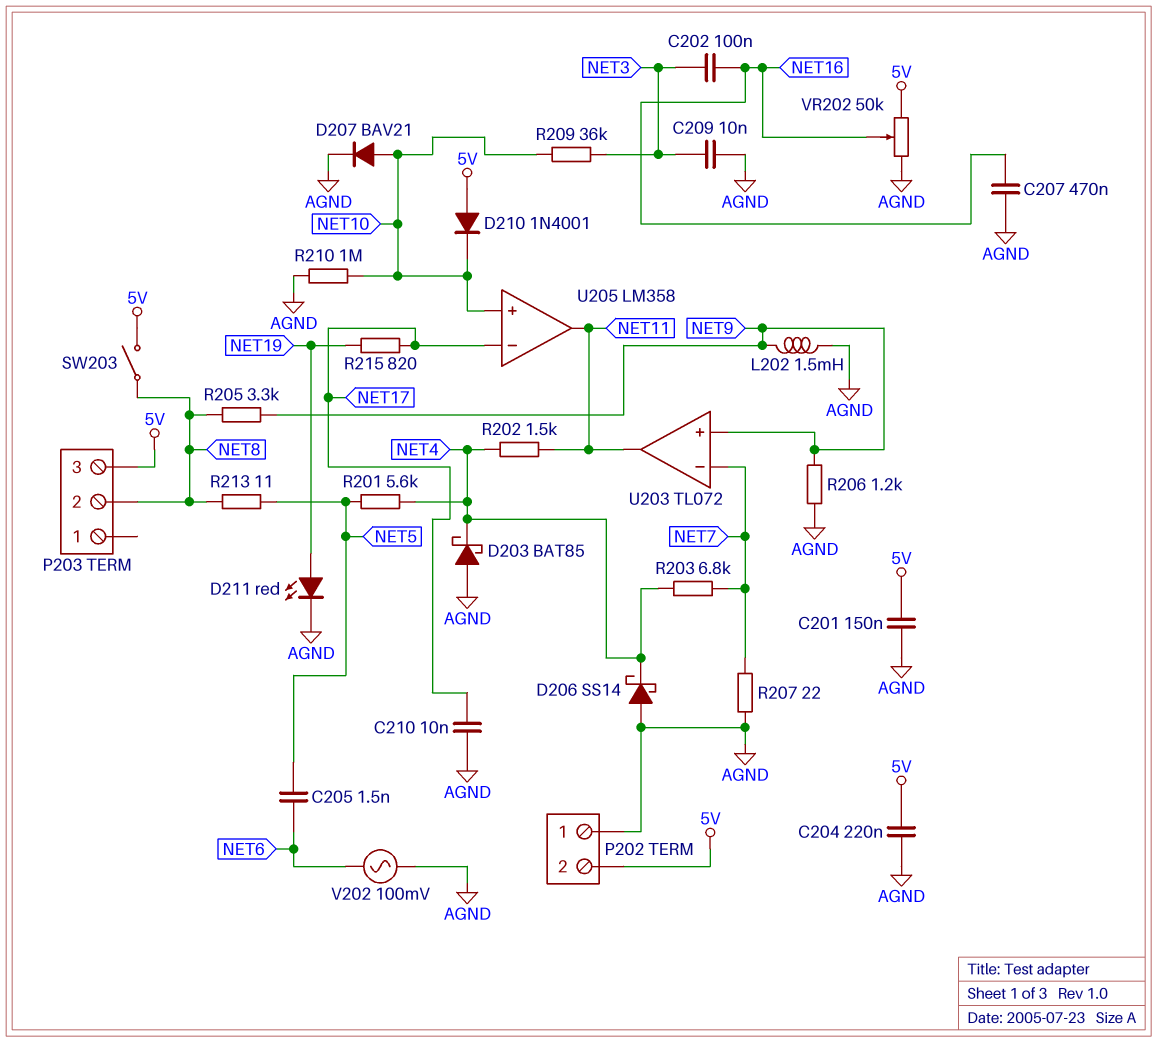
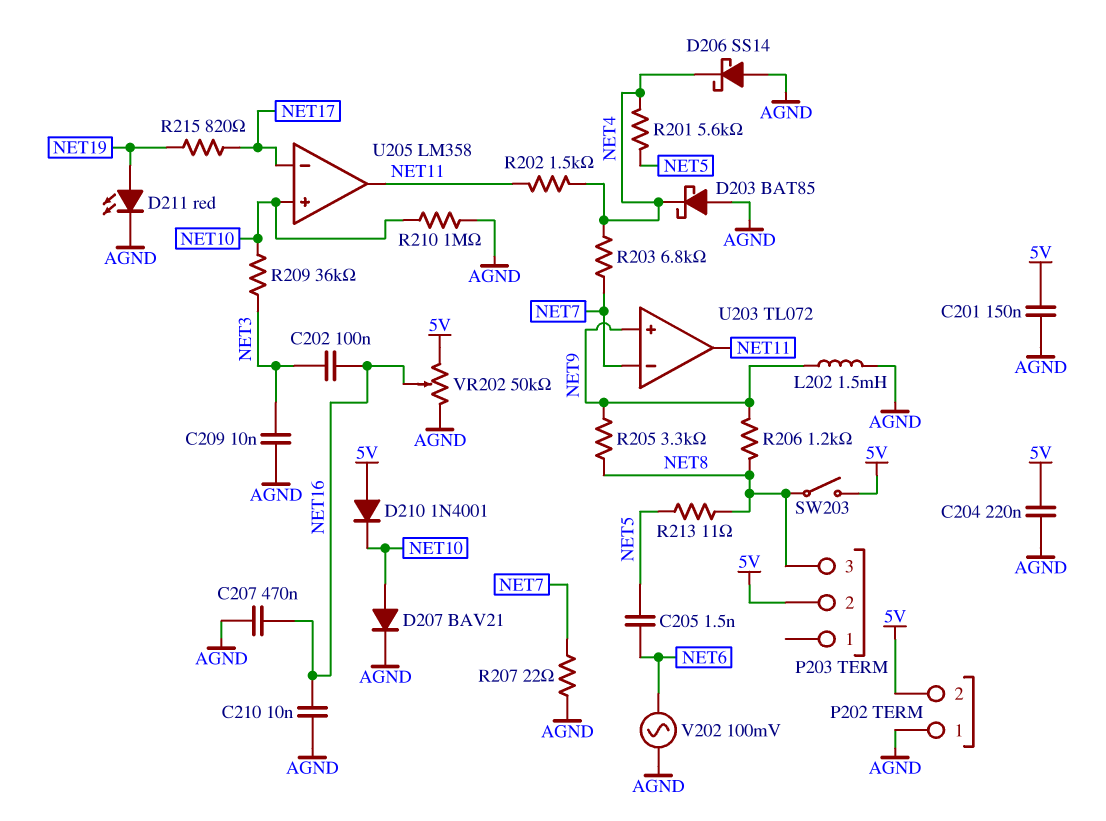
C210: 10nF (AGND, NET17) -> 10nF (AGND, NET16)
P203 pin 2: NET8 -> 5V
P203 pin 3: 5V -> NET8
R206: 1.2k (AGND, NET9) -> 1.2k (NET8, NET9)

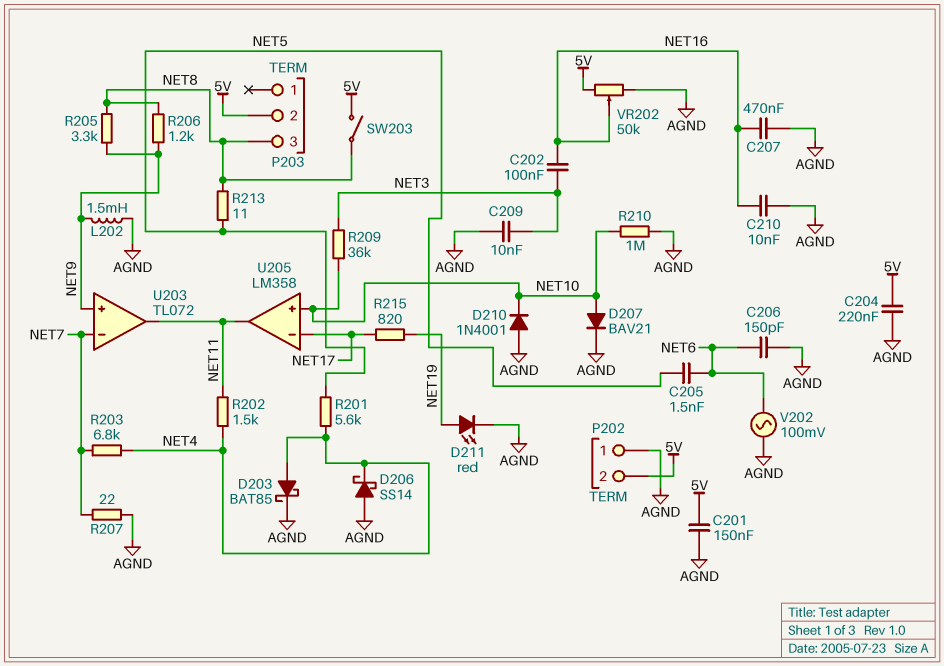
C206: none -> 150pF (AGND, NET6)
D203: schottky BAT85 (A AGND, K NET4) -> schottky BAT85 (A NET4, K AGND)
D210: diode 1N4001 (A 5V, K NET10) -> diode 1N4001 (A AGND, K NET10)

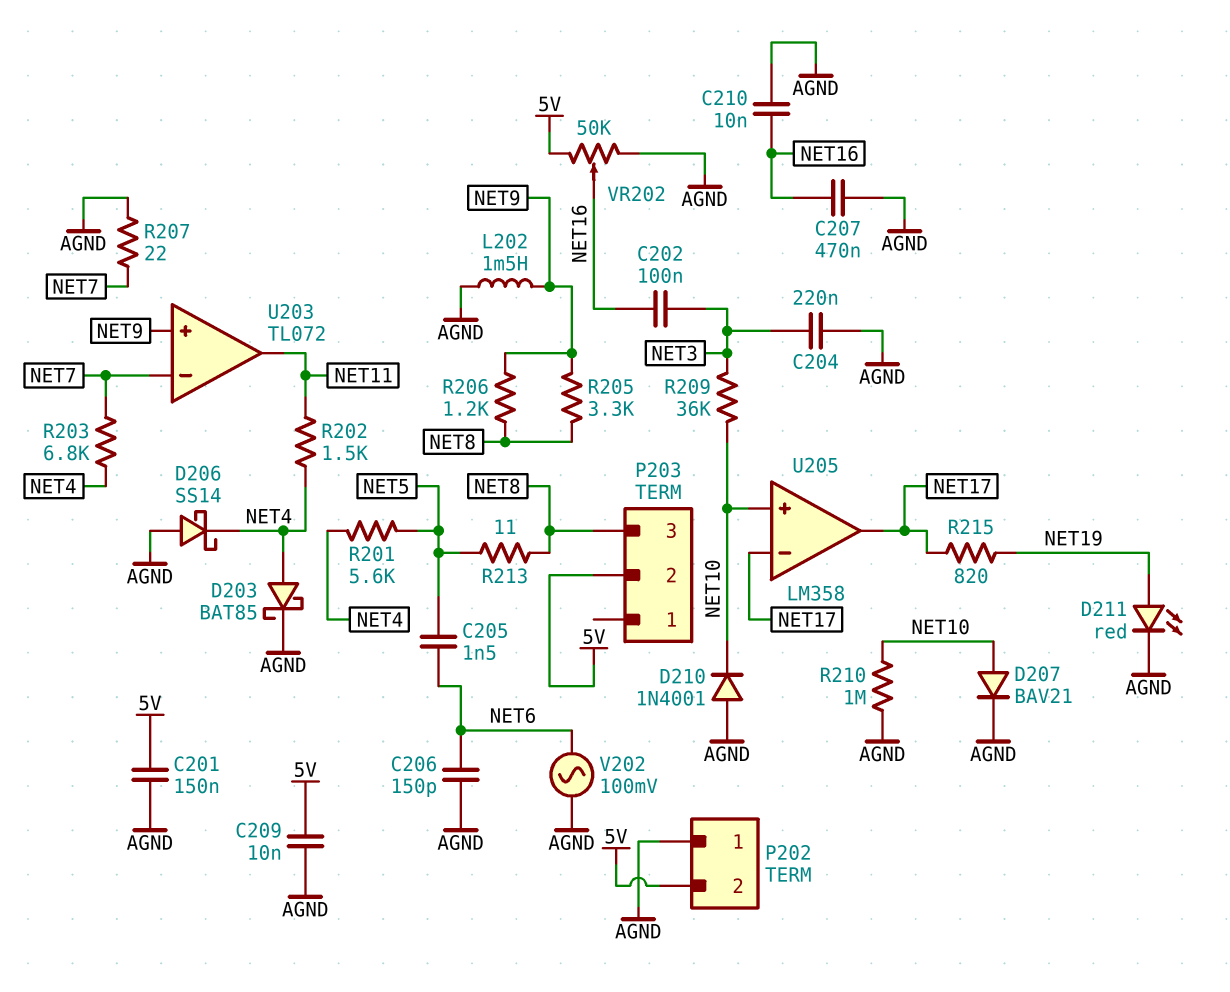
C204: 220nF (5V, AGND) -> 220nF (AGND, NET3)
C209: 10nF (AGND, NET3) -> 10nF (5V, AGND)
SW203: switch (5V, NET8) -> none
U205 pin out: NET11 -> NET17

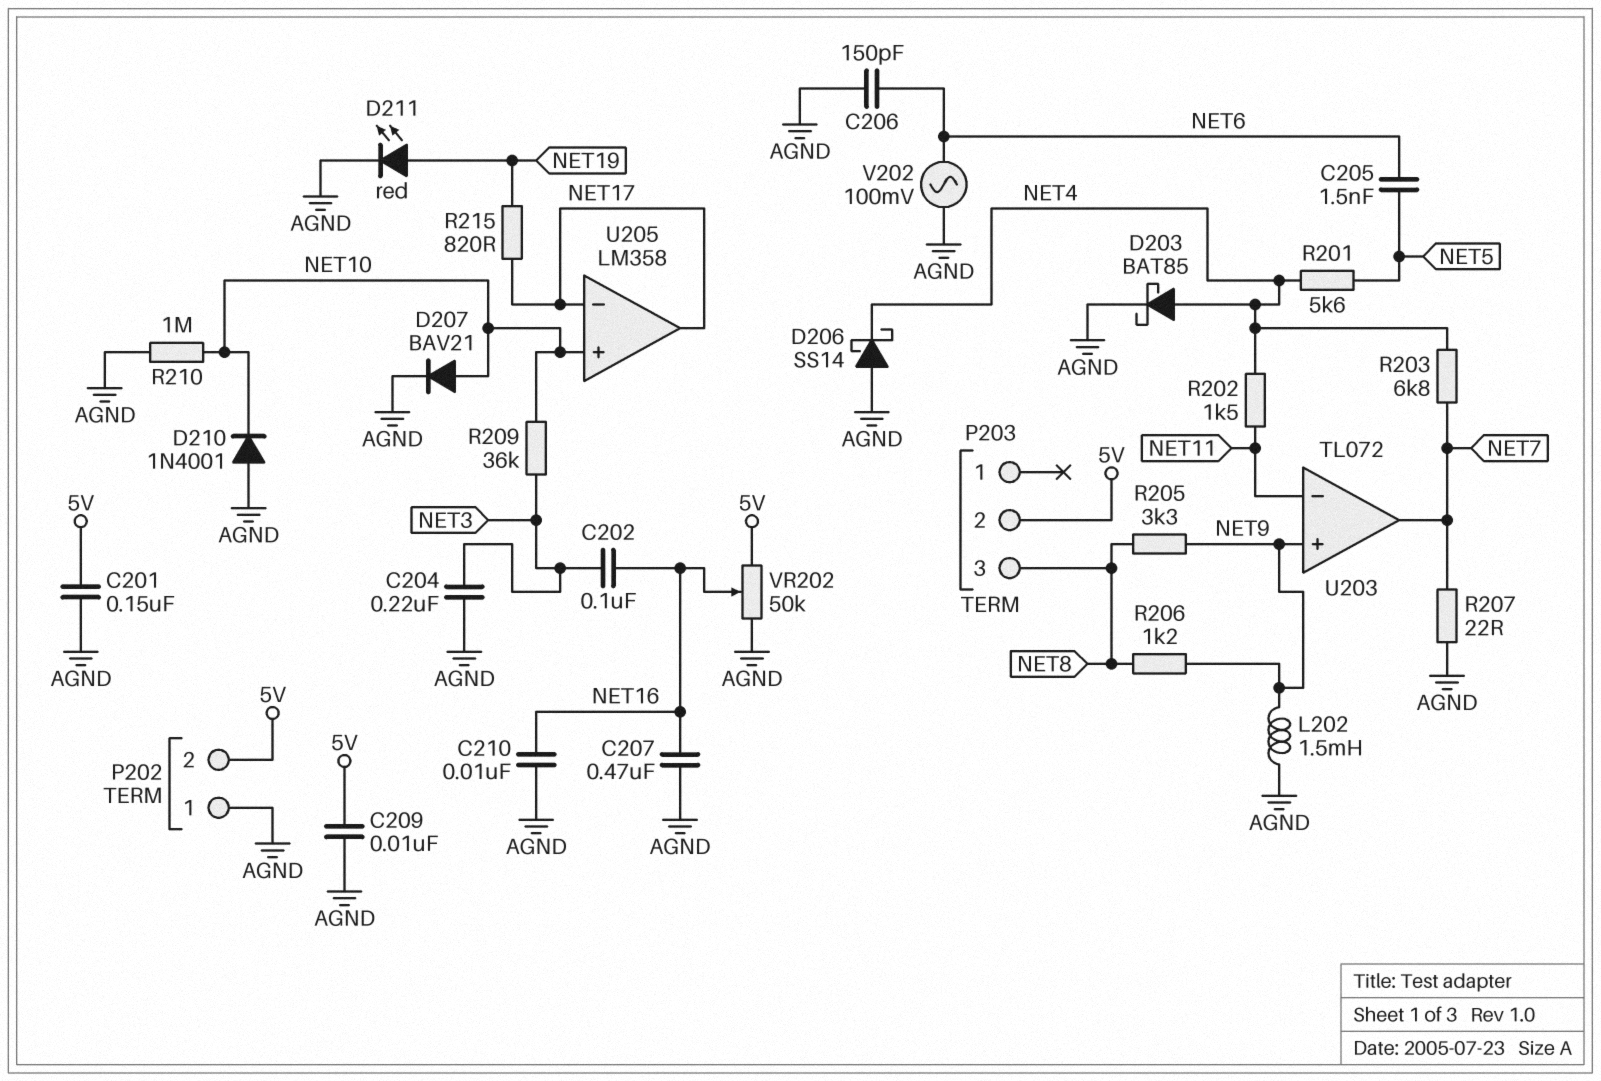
R213: 11 (NET5, NET8) -> none
U203 pin in-: NET7 -> NET11
U203 pin out: NET11 -> NET7

